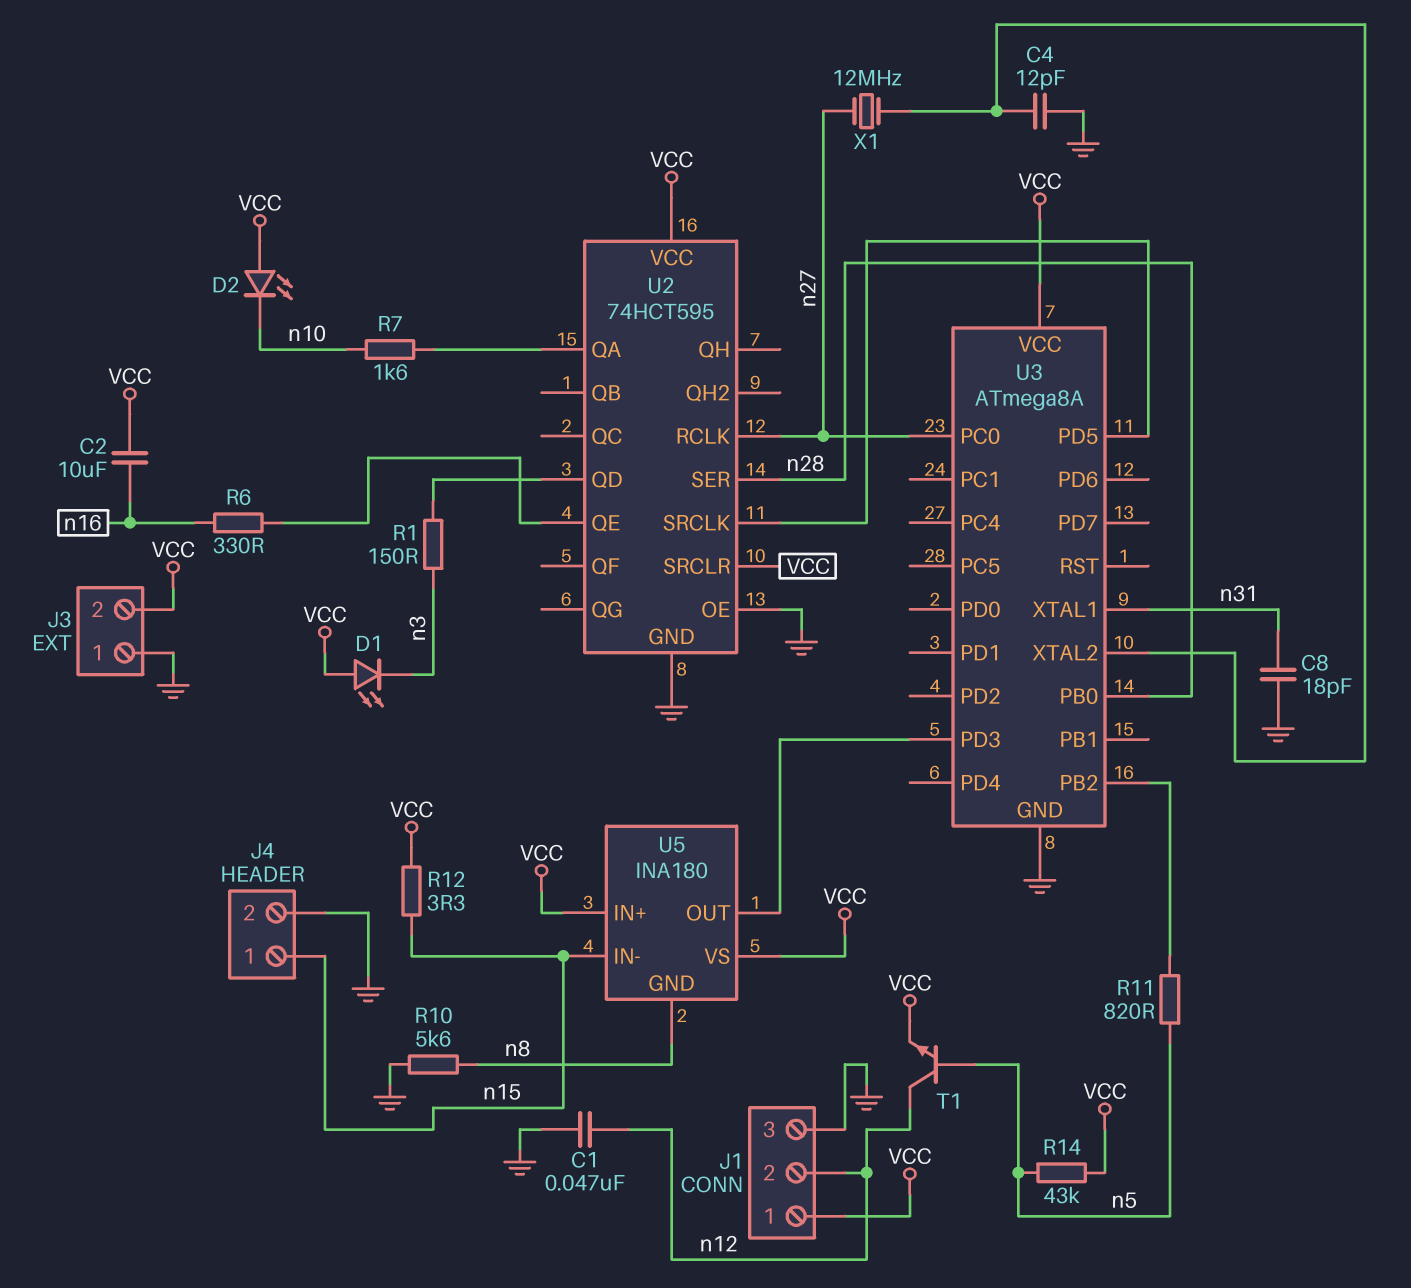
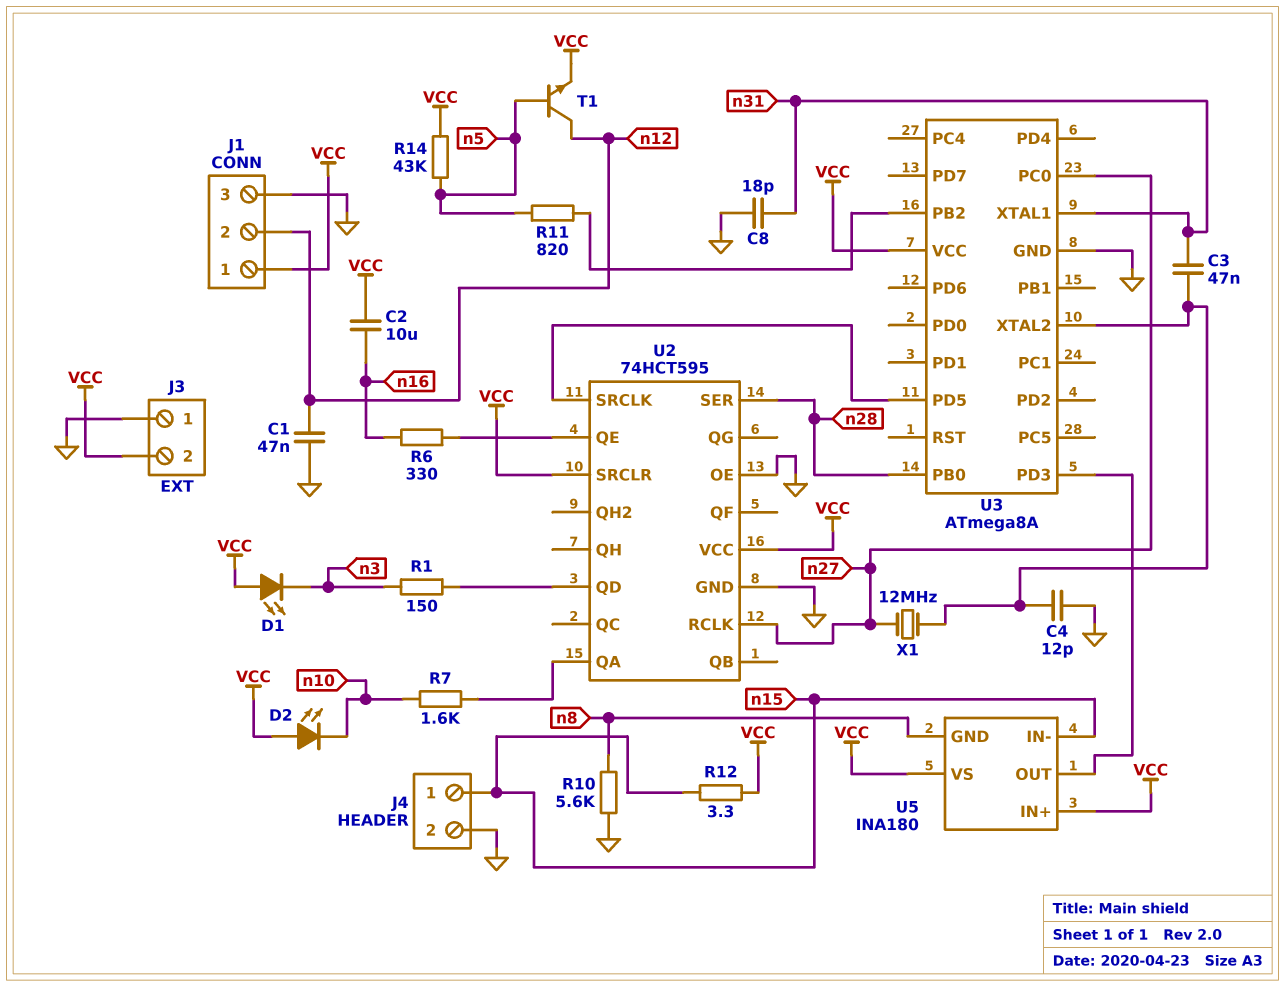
C3: none -> 47nF (U3/XTAL2, n31)

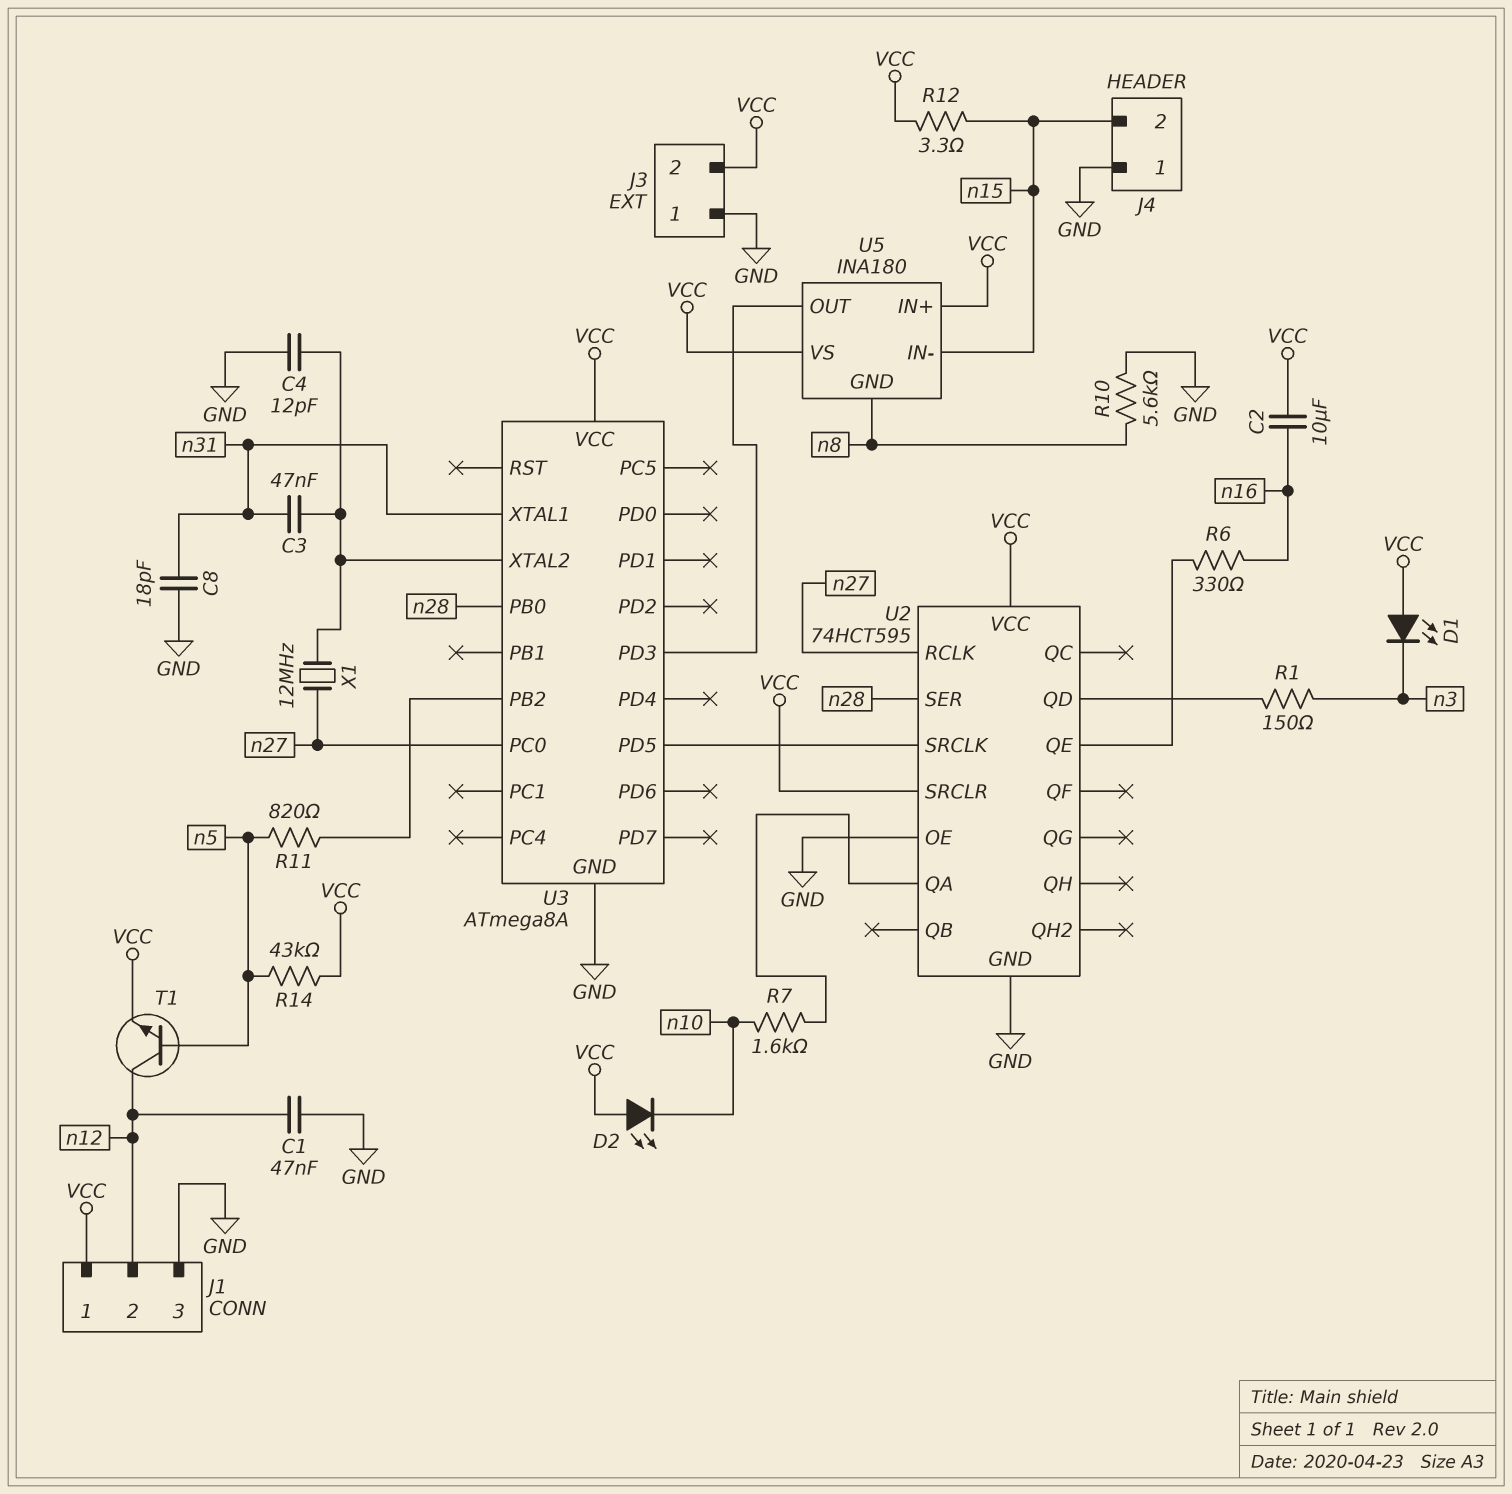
J4 pin 1: n15 -> GND
J4 pin 2: GND -> n15

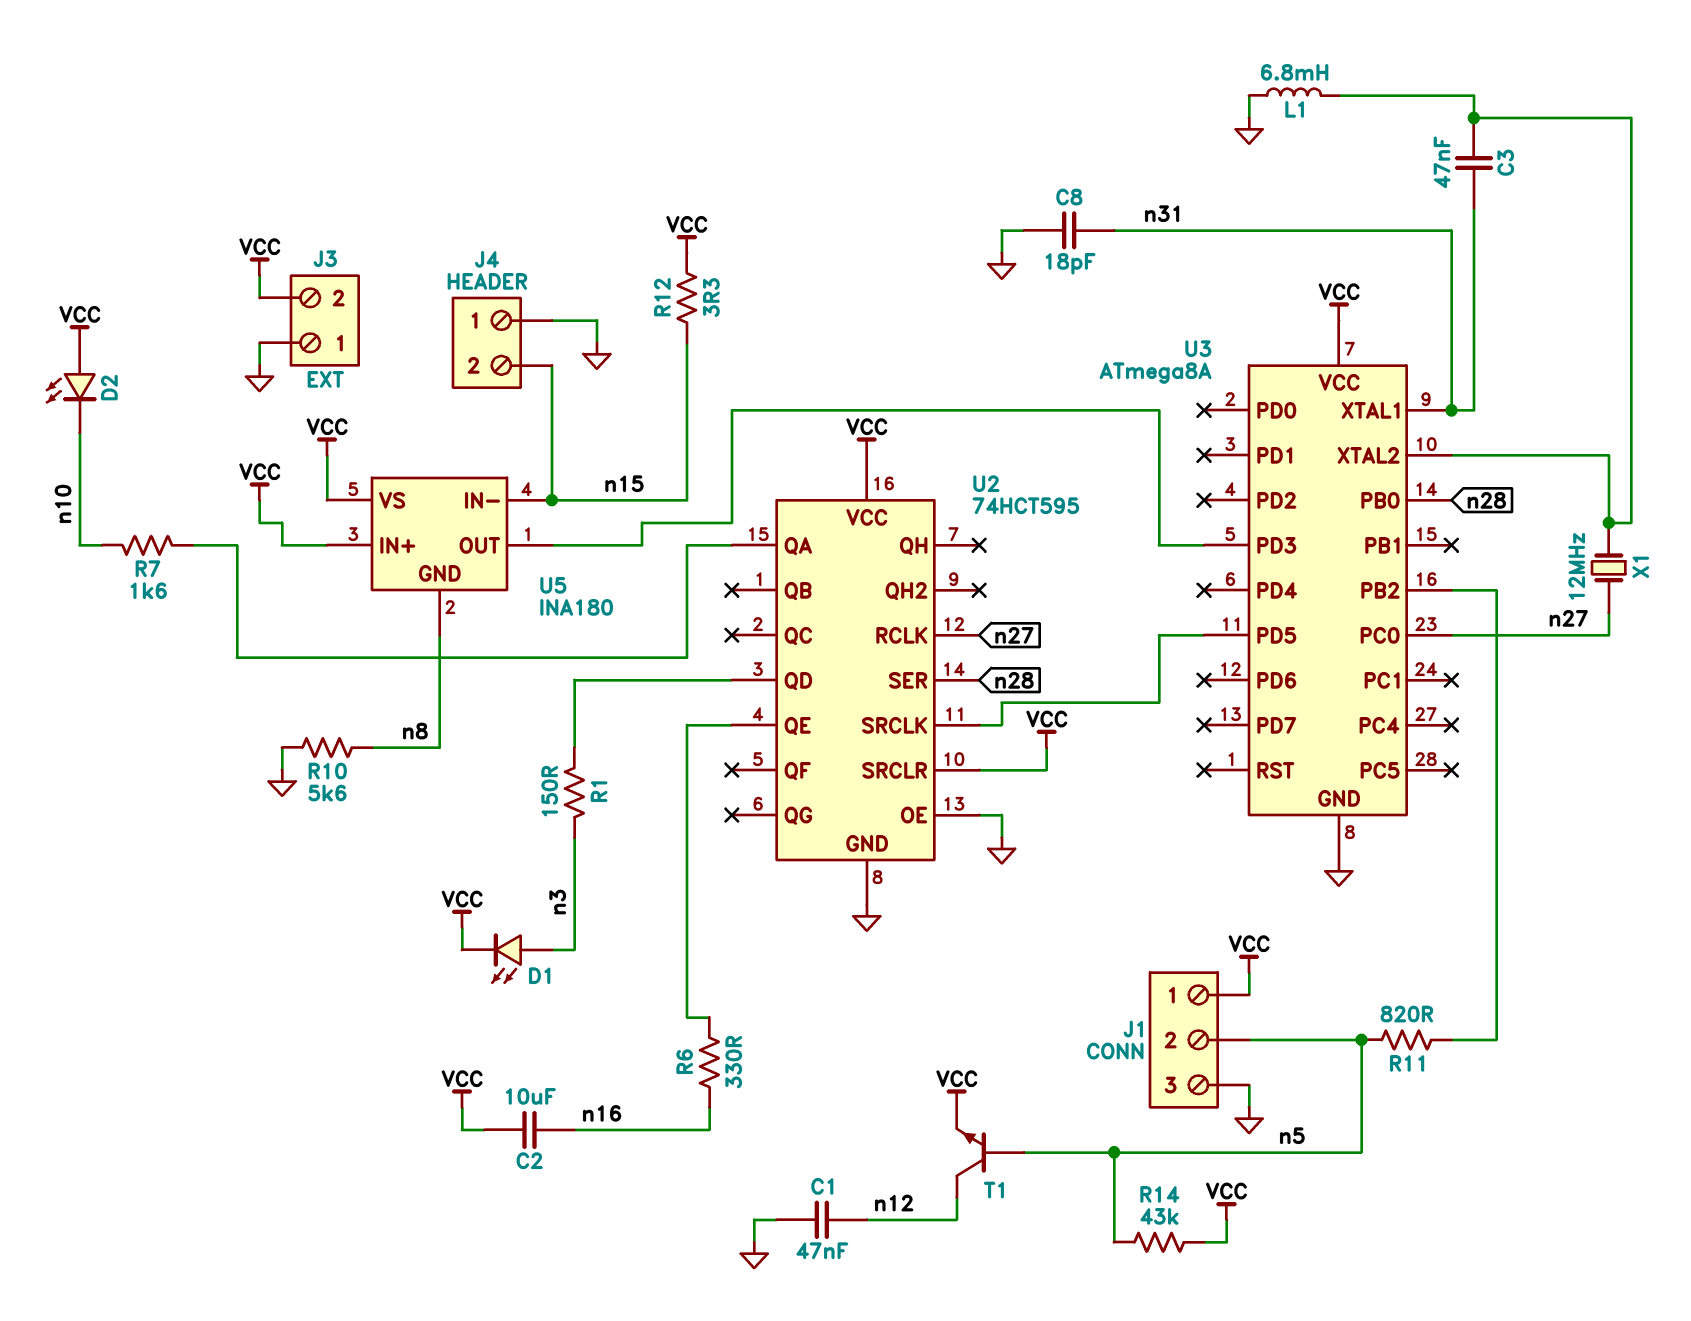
C4: 12pF (GND, U3/XTAL2) -> none
D1: LED (A VCC, K n3) -> LED (A n3, K VCC)
J1 pin 2: n12 -> n5
L1: none -> 6.8mH (GND, U3/XTAL2)

